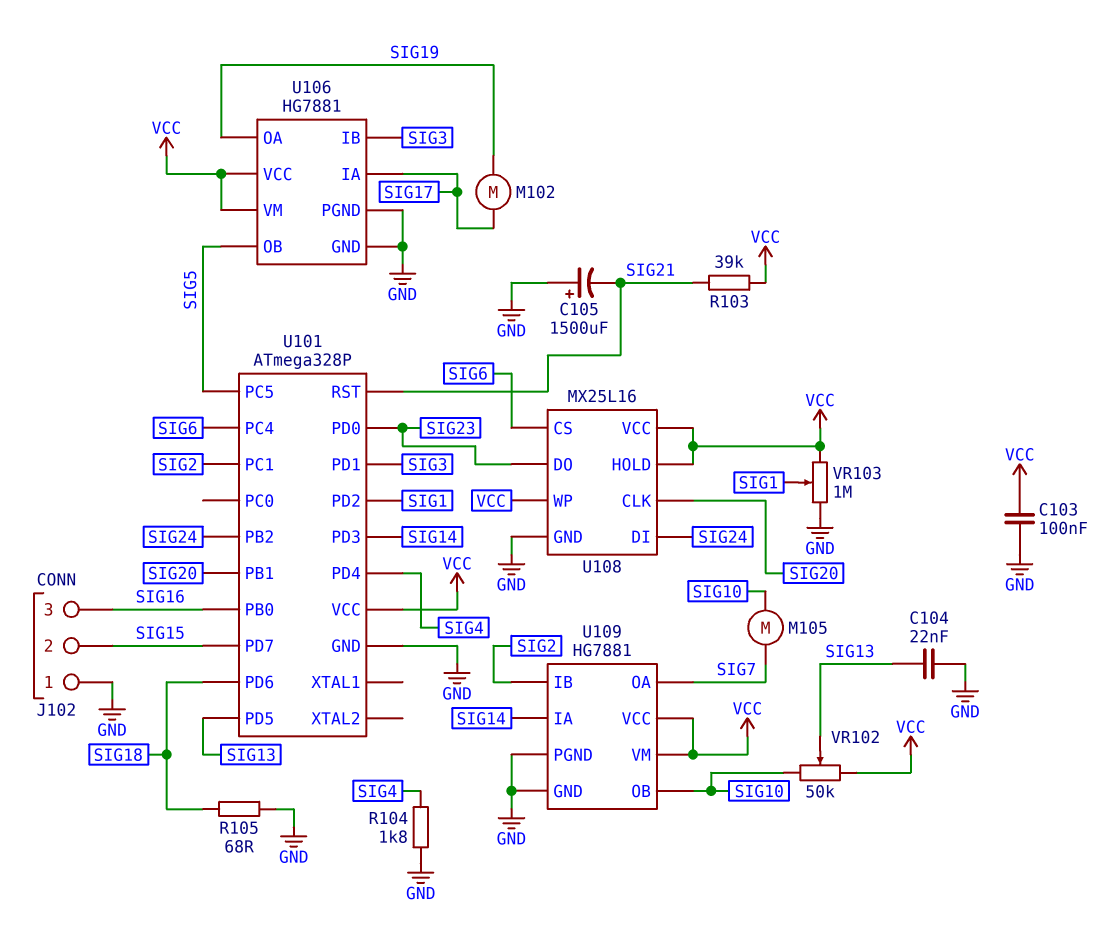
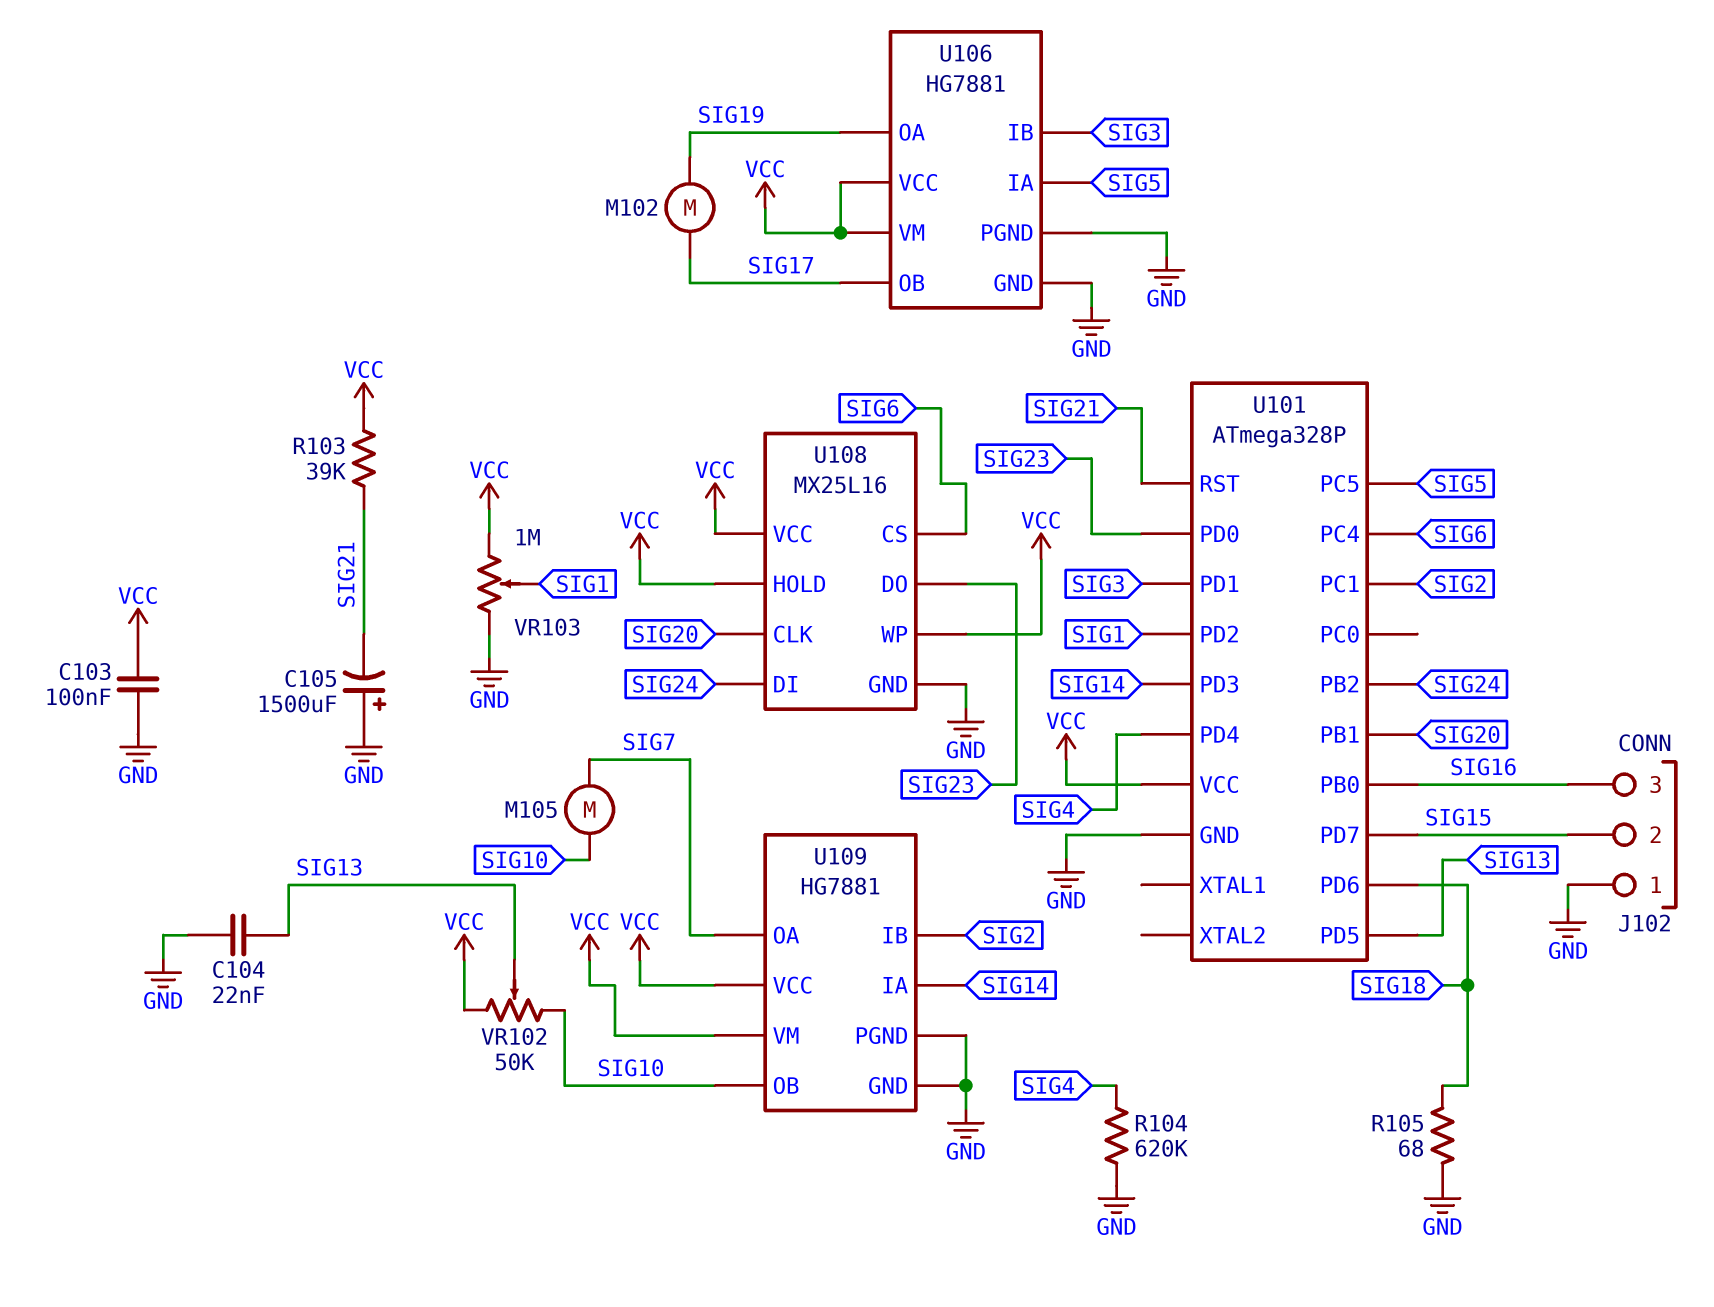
R104: 1.8k (GND, SIG4) -> 620k (GND, SIG4)
U106 pin IA: SIG17 -> SIG5
U106 pin OB: SIG5 -> SIG17

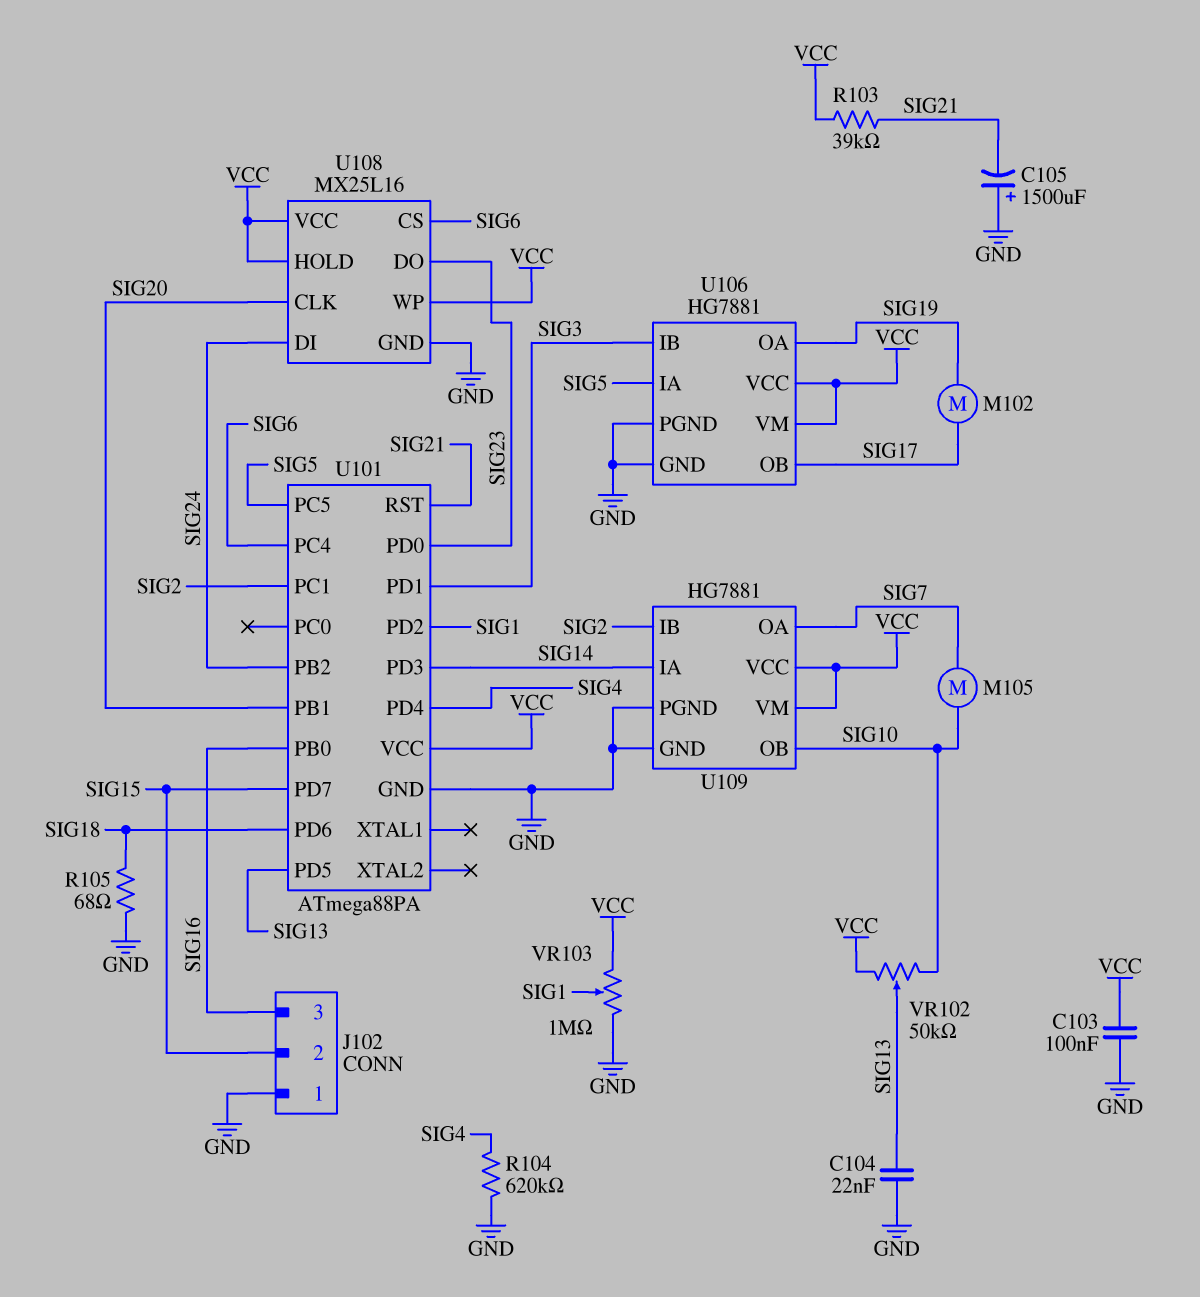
U101: ATmega328P -> ATmega88PA

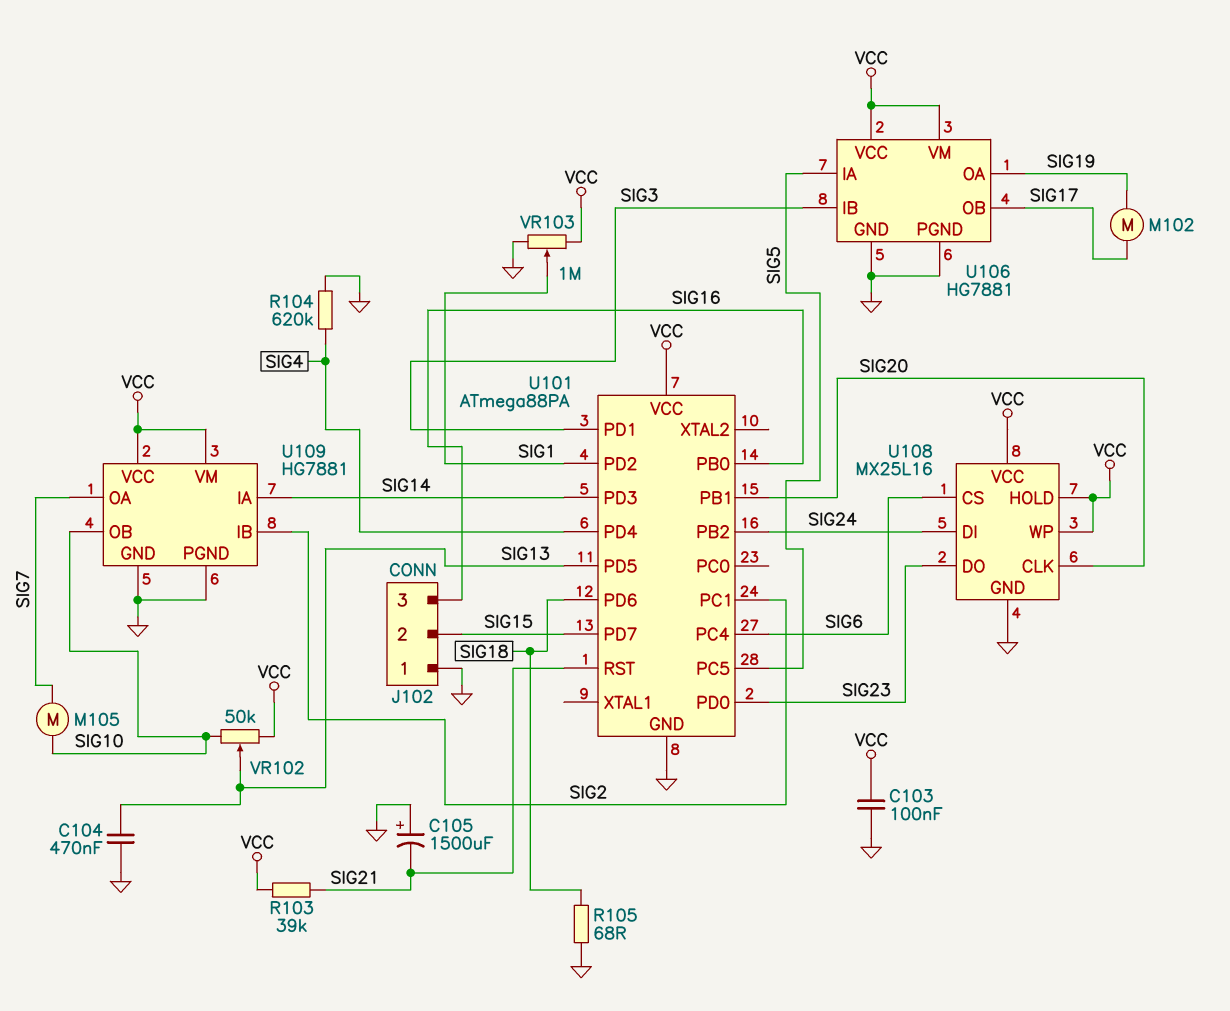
C104: 22nF (GND, SIG13) -> 470nF (GND, SIG13)

